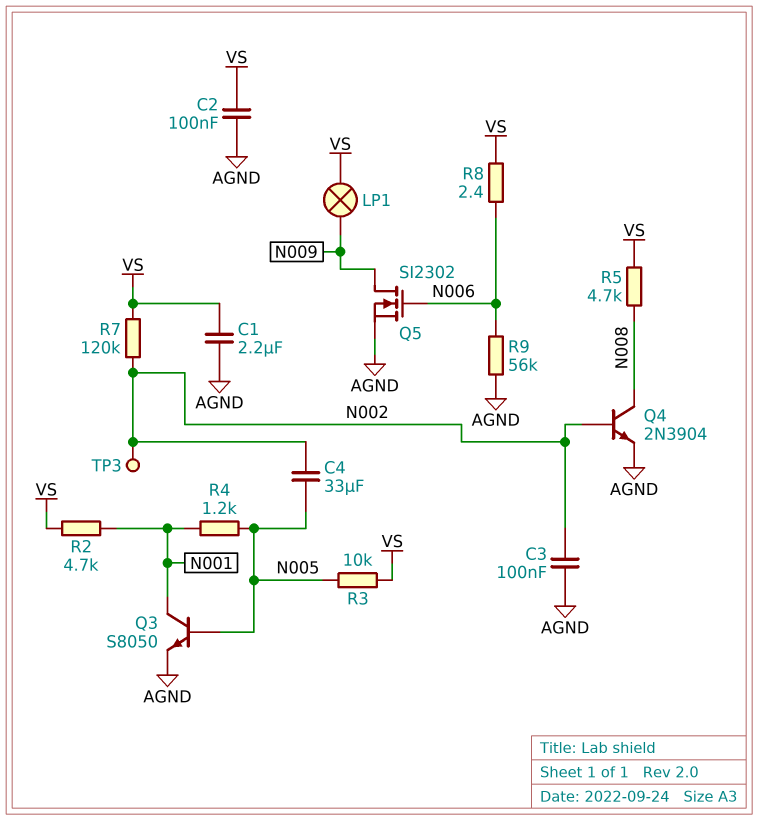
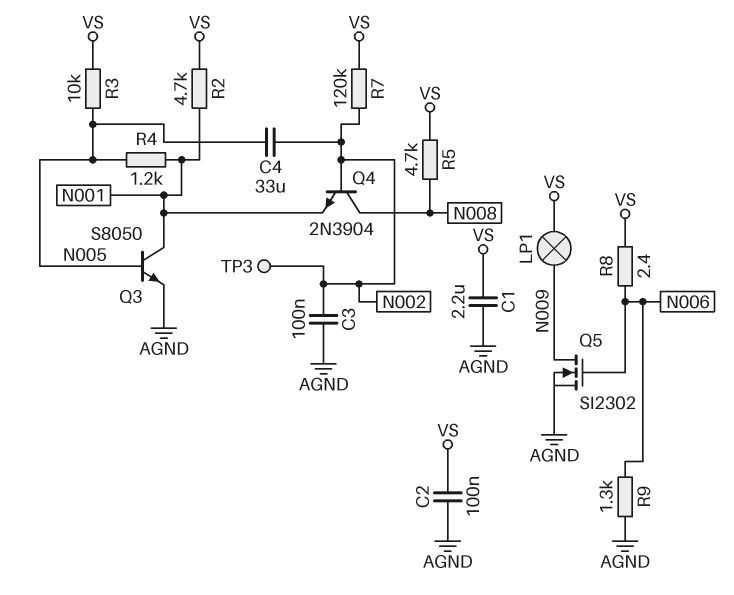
Q4: NPN 2N3904 (B N002, C N008, E AGND) -> NPN 2N3904 (B N002, C N008, E N001)
R9: 56k (AGND, N006) -> 1.3k (AGND, N006)

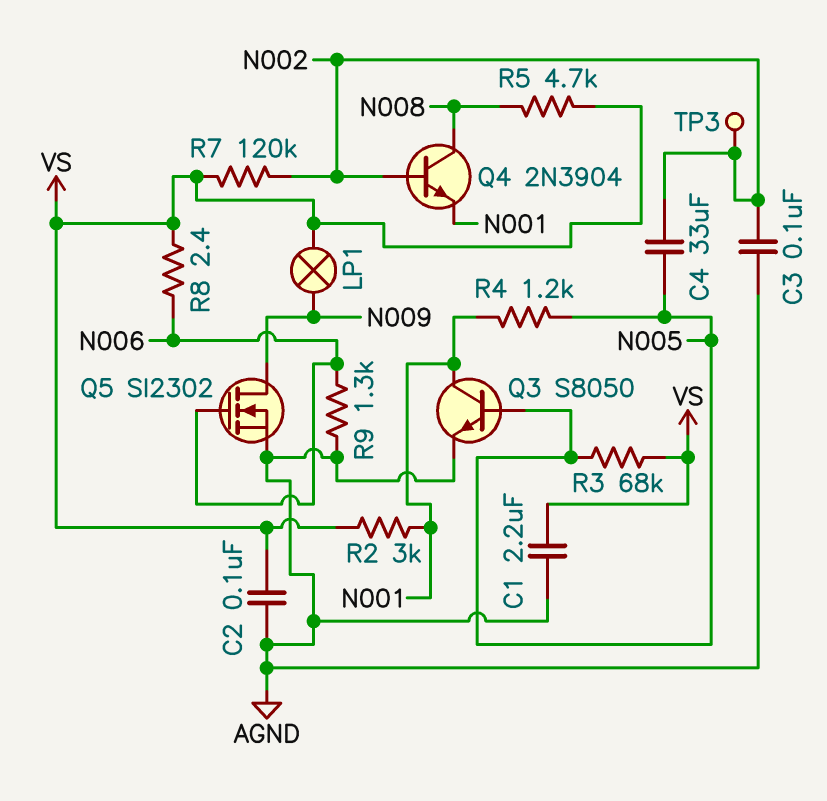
R2: 4.7k (N001, VS) -> 3k (N001, VS)
R3: 10k (N005, VS) -> 68k (N005, VS)

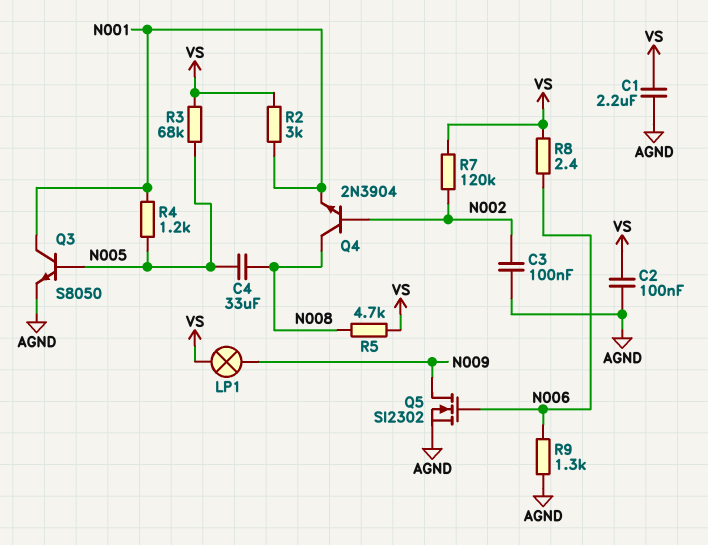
C4: 33uF (N002, N005) -> 33uF (N005, N008)
TP3: test point (N002) -> none

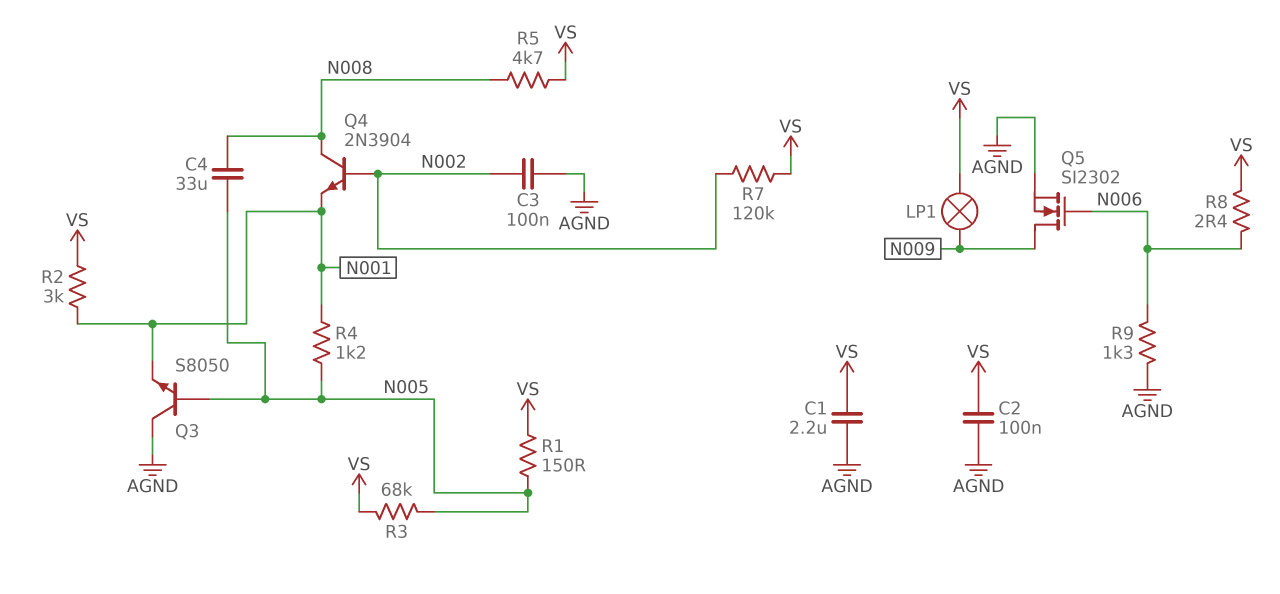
Q3: NPN S8050 (B N005, C N001, E AGND) -> NPN S8050 (B N005, C AGND, E N001)
R1: none -> 150 (N005, VS)

